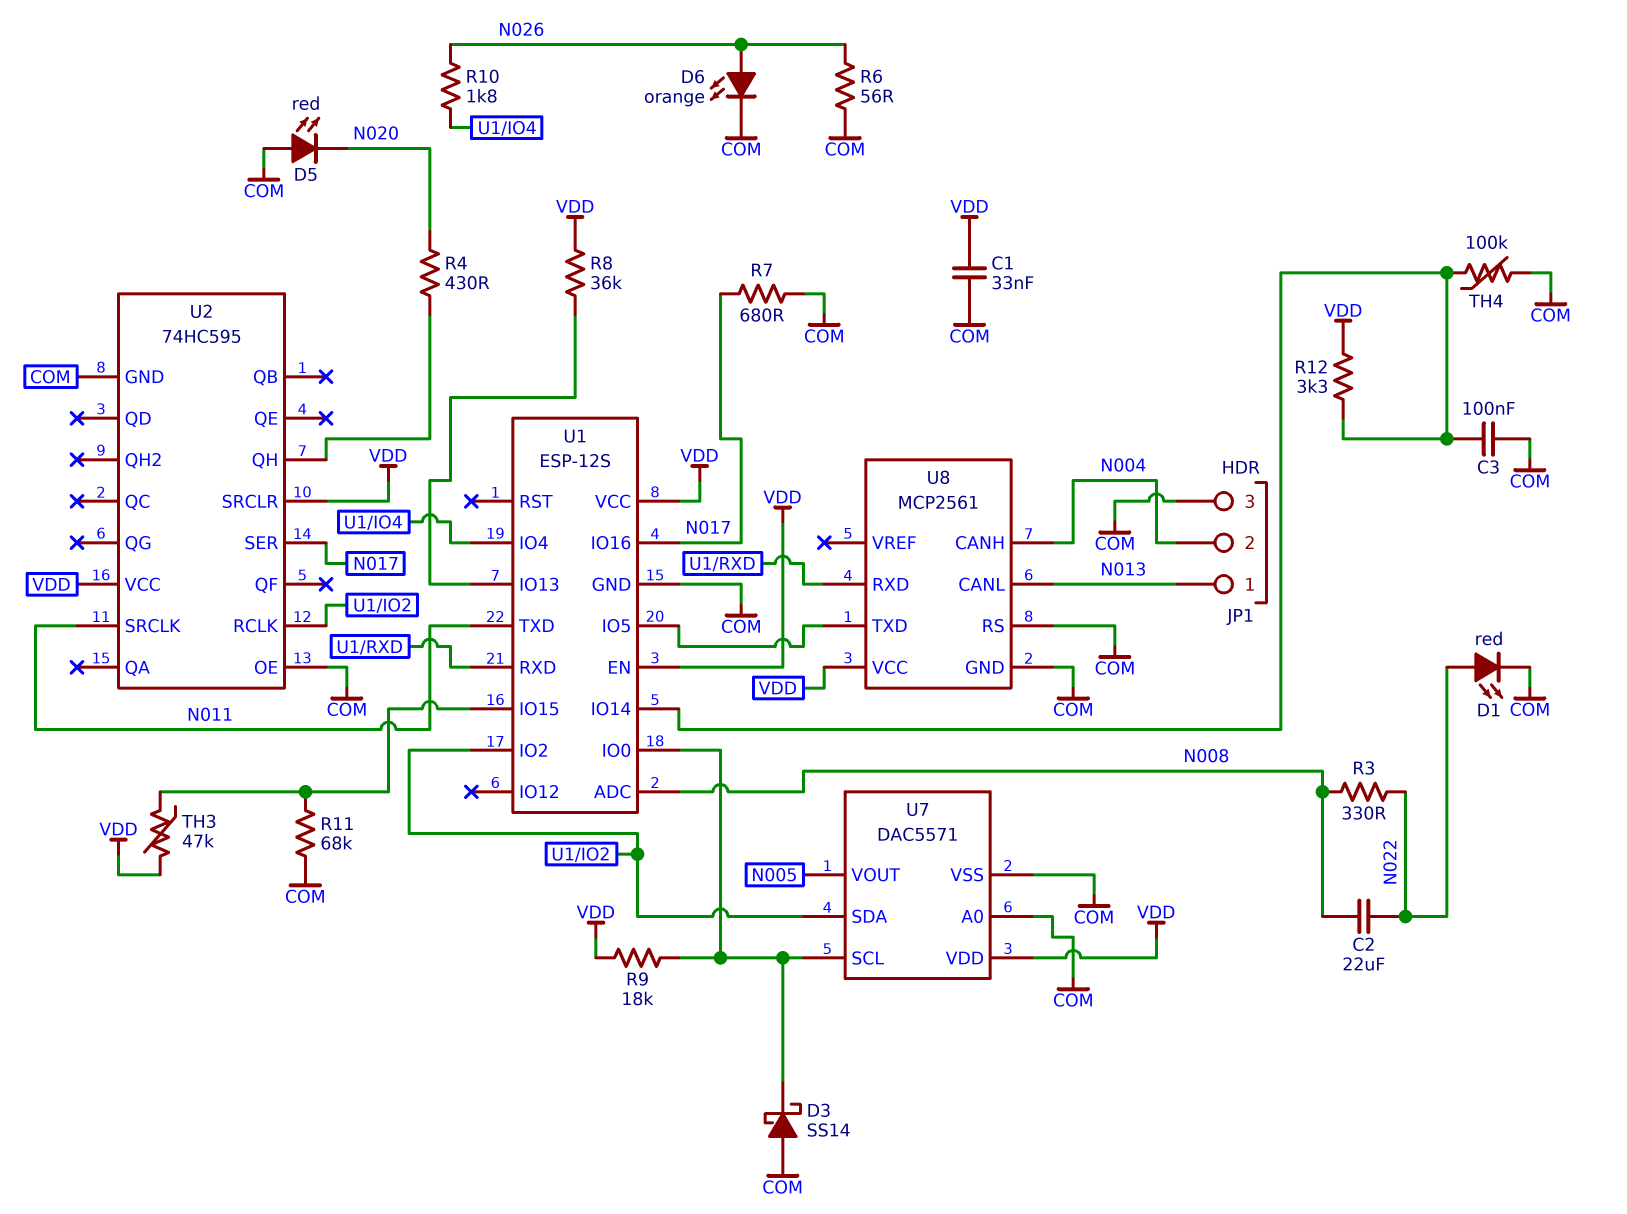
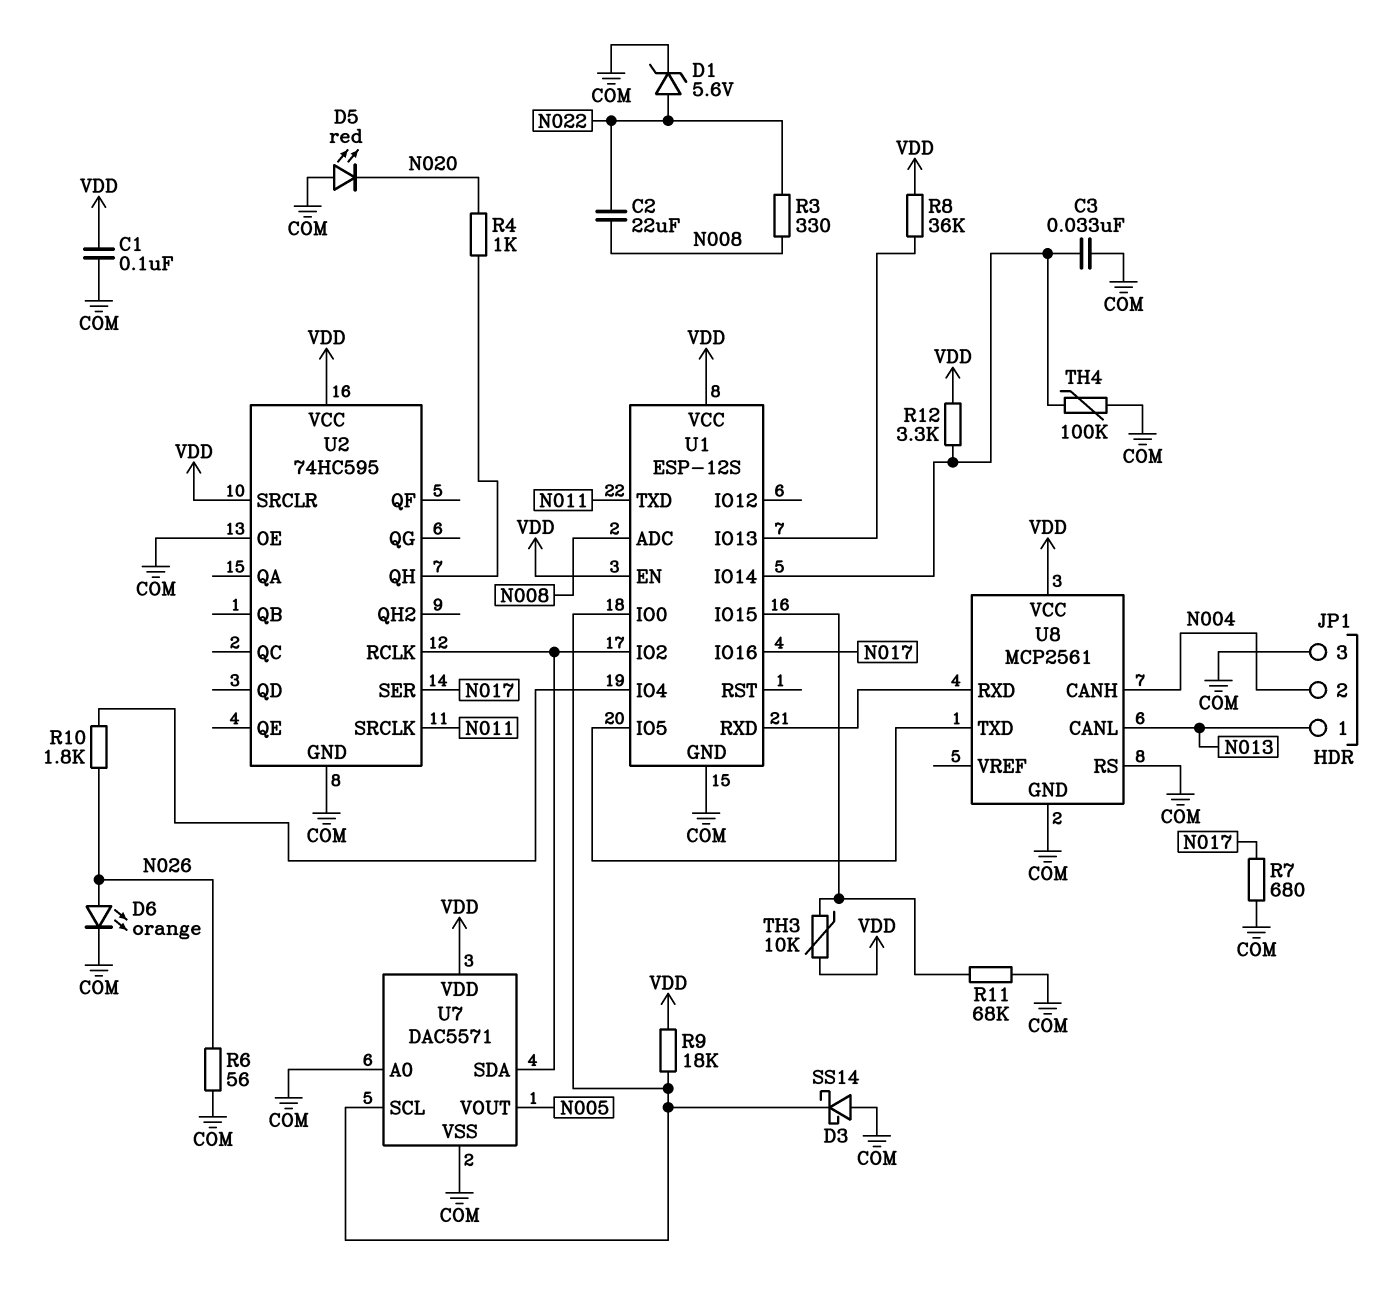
C1: 33nF (COM, VDD) -> 100nF (COM, VDD)
C3: 100nF (COM, U1/IO14) -> 33nF (COM, U1/IO14)
D1: LED red (A N022, K COM) -> zener 5.6V (A N022, K COM)
R4: 430 (N020, U2/QH) -> 1k (N020, U2/QH)
TH3: 47k (U1/IO15, VDD) -> 10k (U1/IO15, VDD)

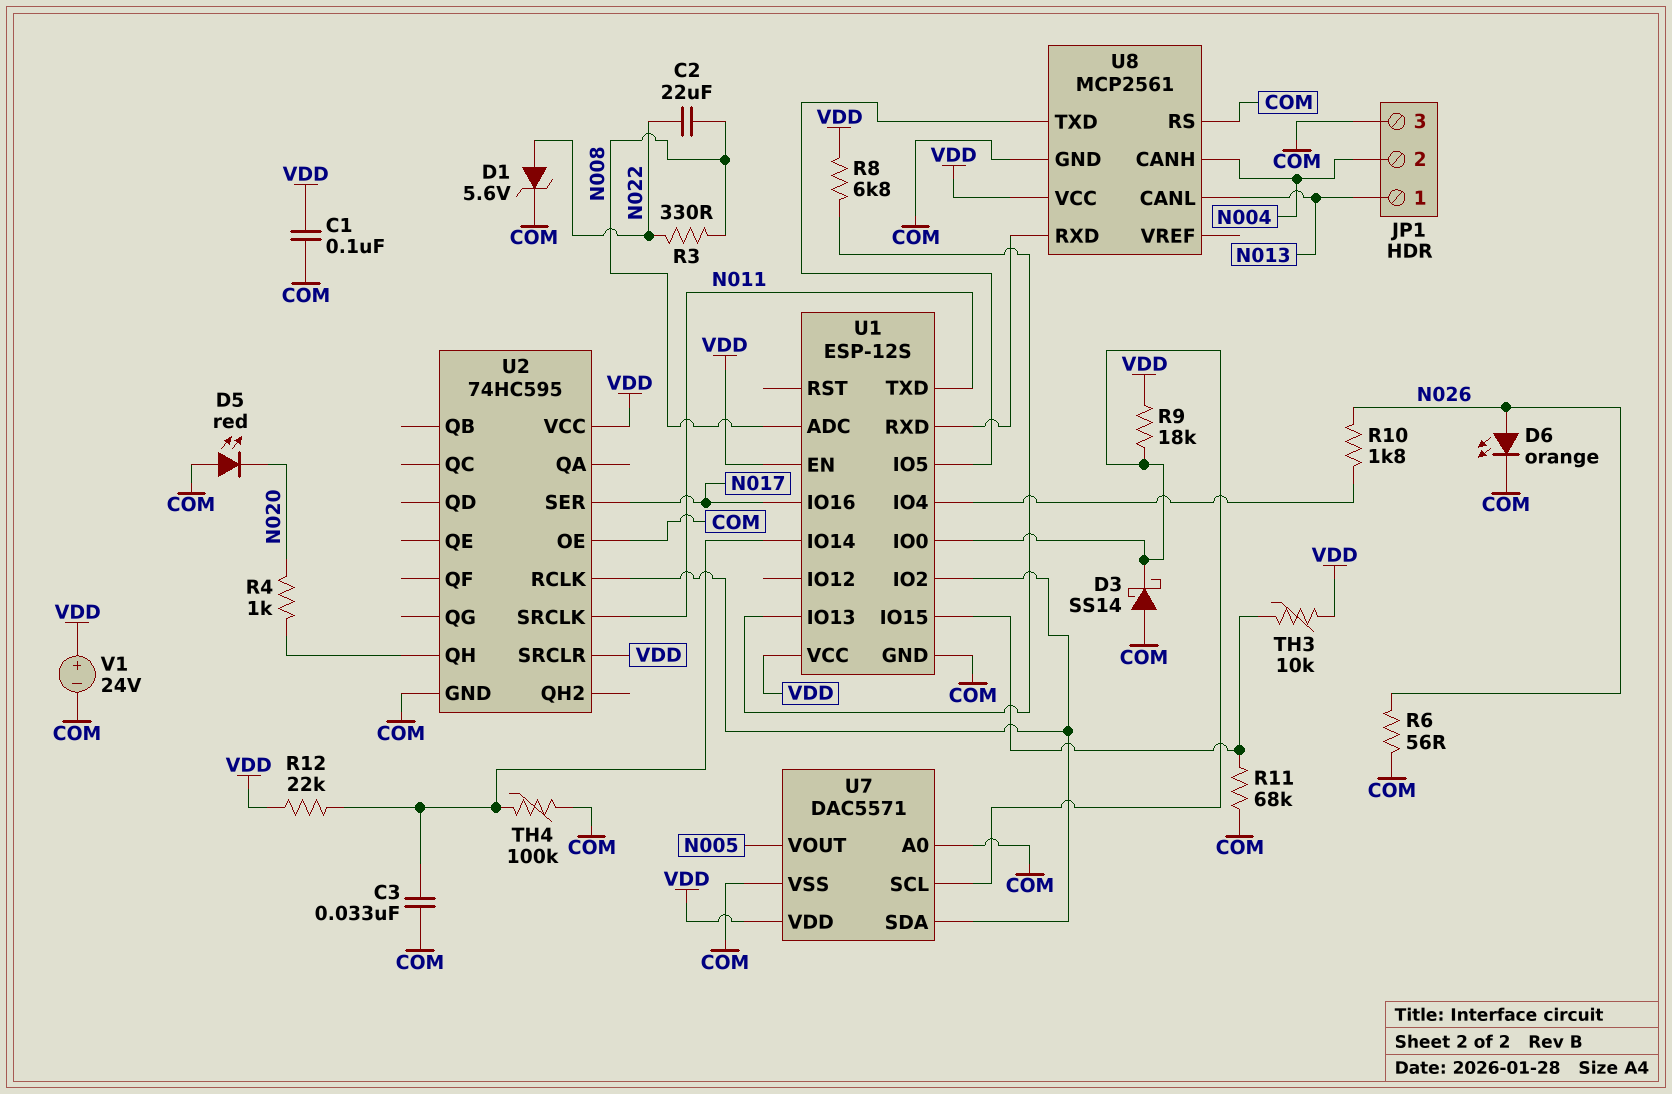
R7: 680 (COM, N017) -> none
R8: 36k (U1/IO13, VDD) -> 6.8k (U1/IO13, VDD)
R12: 3.3k (U1/IO14, VDD) -> 22k (U1/IO14, VDD)
V1: none -> 24V (plus VDD, minus COM)

